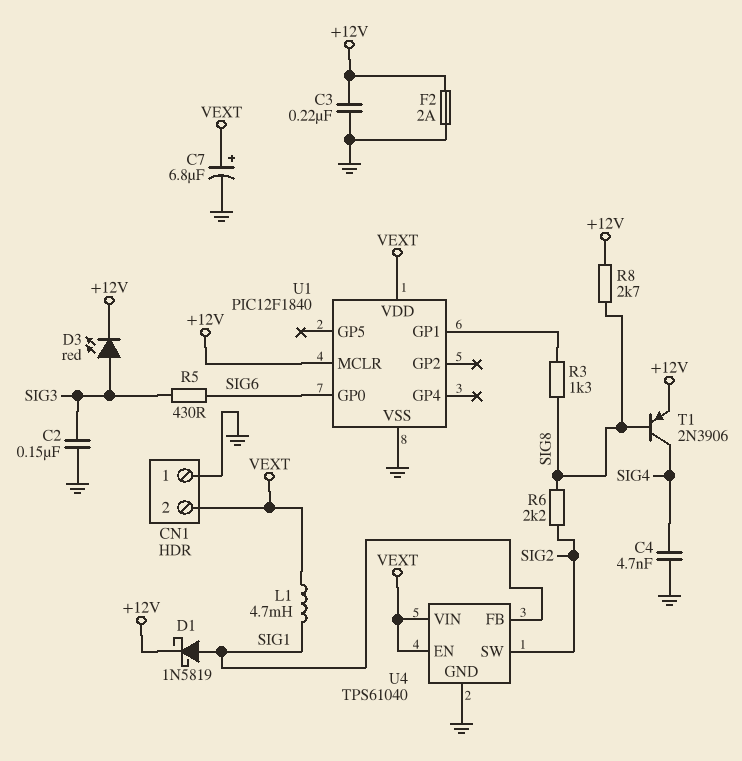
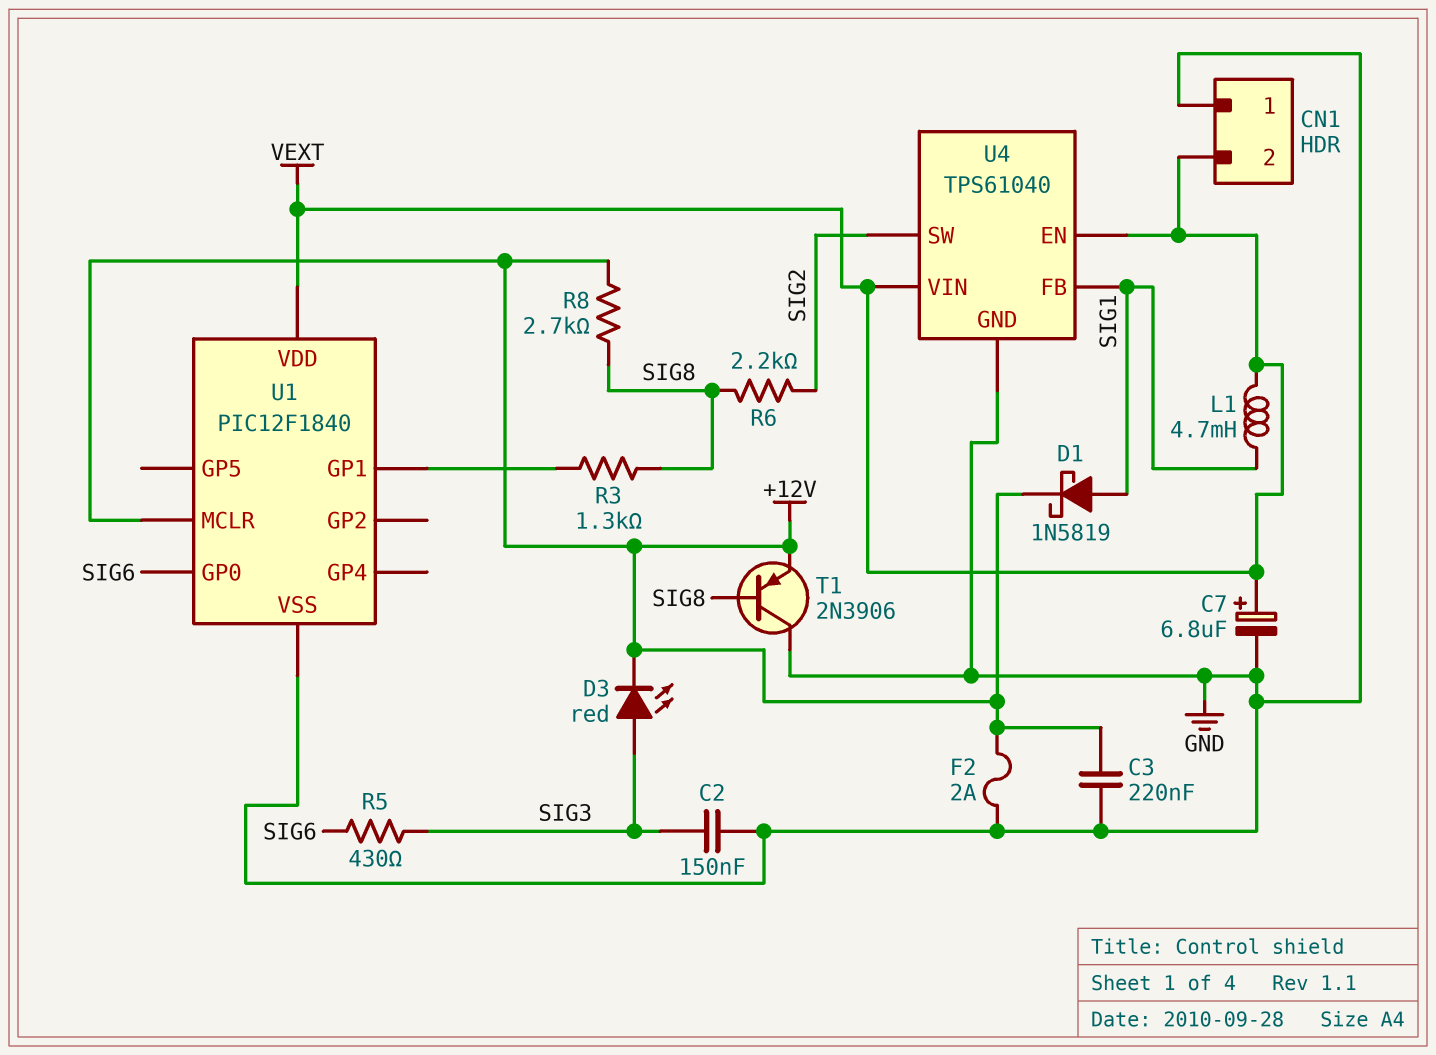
C4: 4.7nF (GND, SIG4) -> none
T1: PNP 2N3906 (B SIG8, C SIG4, E +12V) -> PNP 2N3906 (B SIG8, C GND, E +12V)

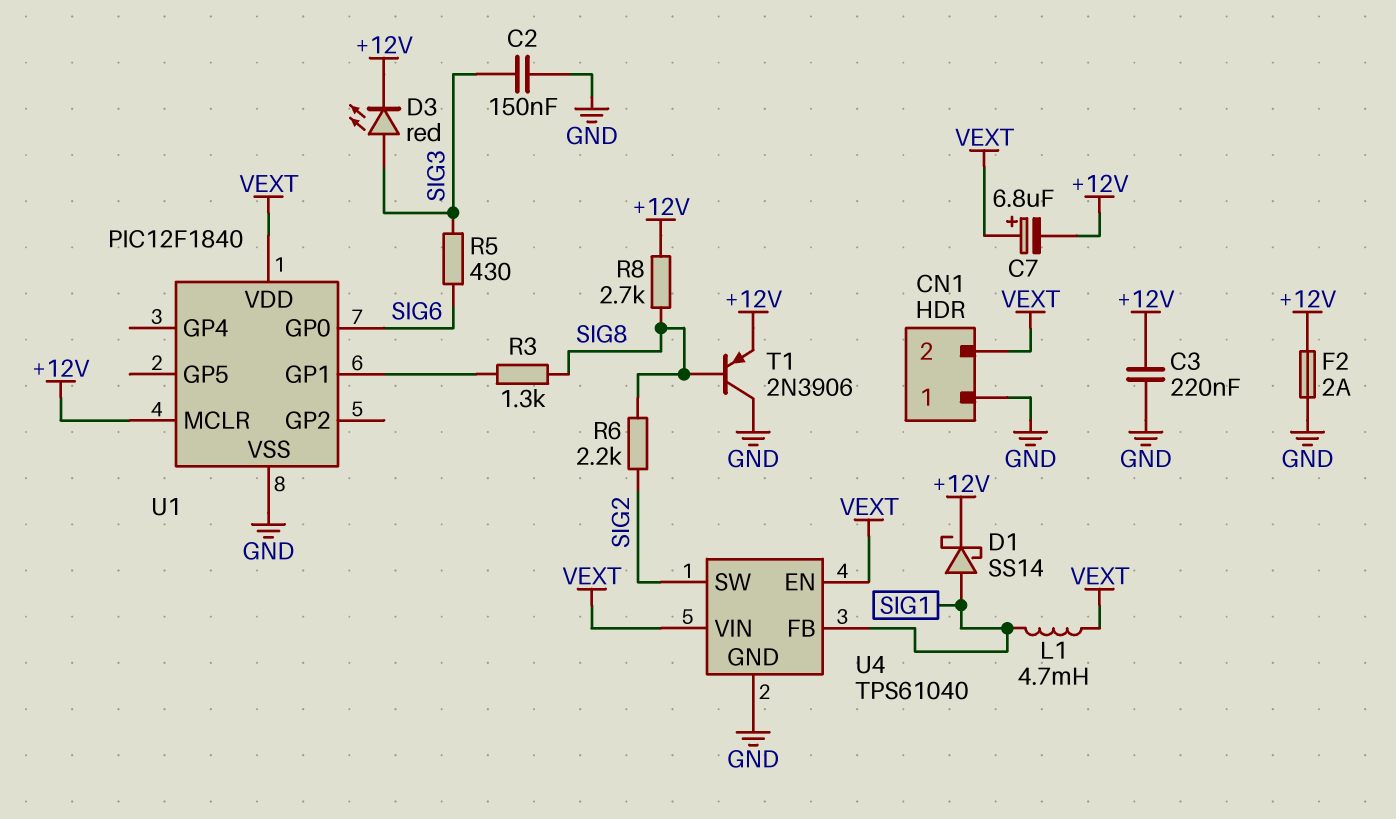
C7: 6.8uF (plus VEXT, minus GND) -> 6.8uF (plus VEXT, minus +12V)
D1: schottky 1N5819 (A SIG1, K +12V) -> schottky SS14 (A SIG1, K +12V)

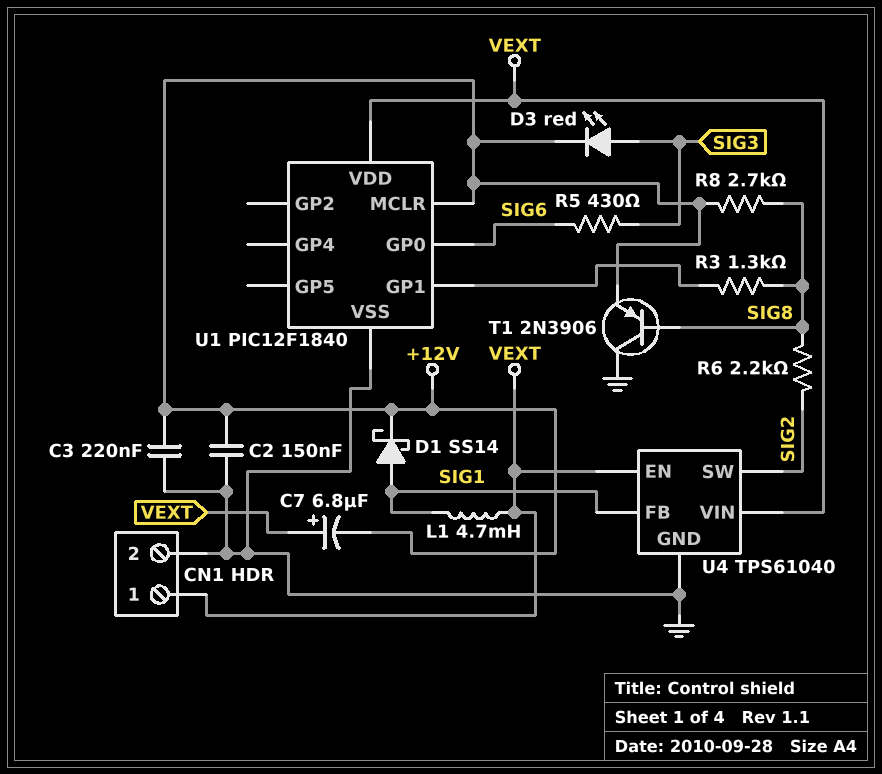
C2: 150nF (GND, SIG3) -> 150nF (+12V, GND)
CN1 pin 1: GND -> VEXT
CN1 pin 2: VEXT -> GND
F2: 2A (+12V, GND) -> none

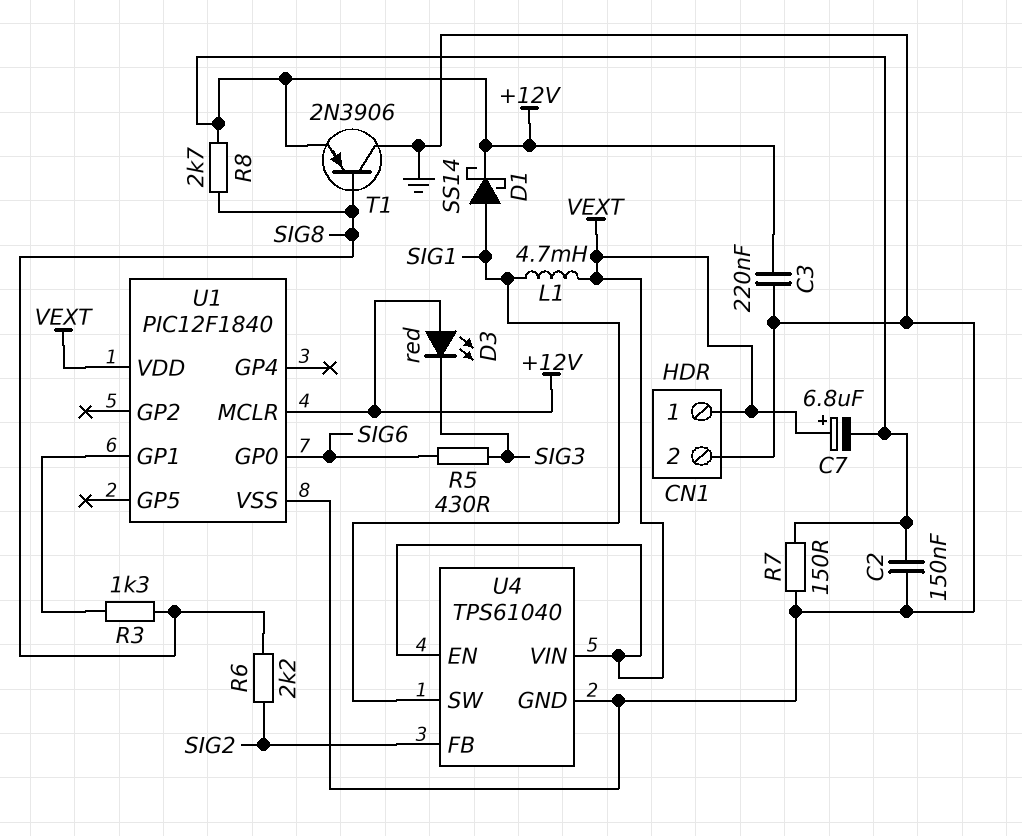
D3: LED red (A SIG3, K +12V) -> LED red (A +12V, K SIG3)
R7: none -> 150 (+12V, GND)
U4 pin FB: SIG1 -> SIG2
U4 pin SW: SIG2 -> SIG1

